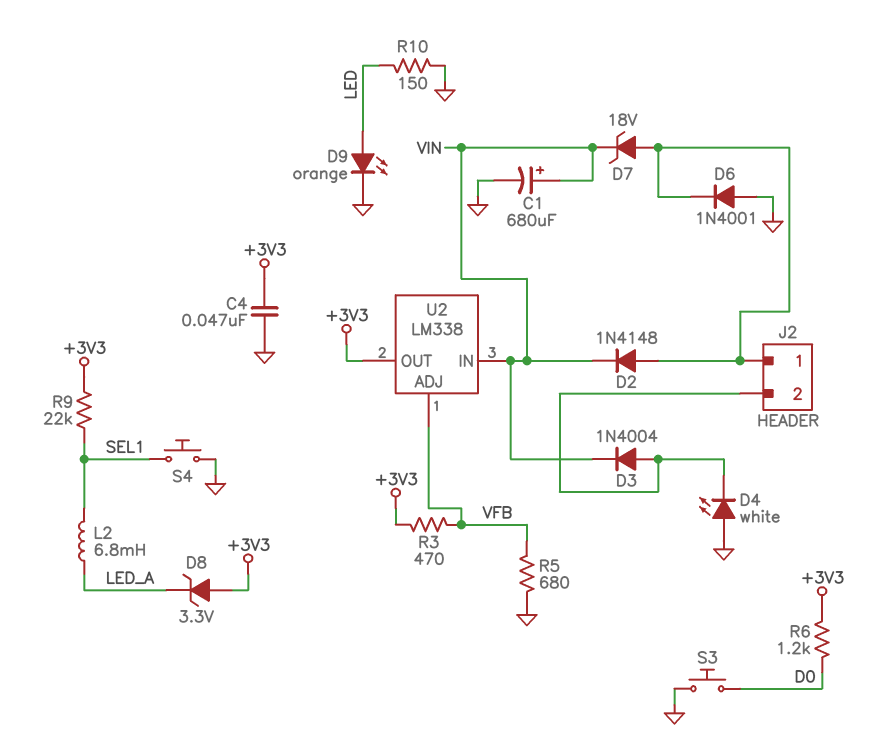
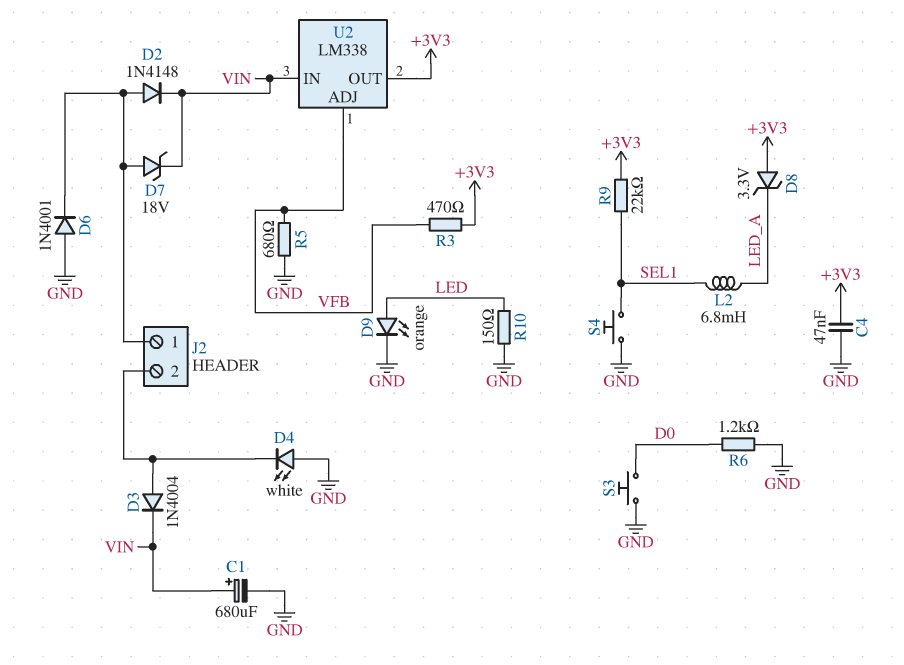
R6: 1.2k (+3V3, D0) -> 1.2k (D0, GND)

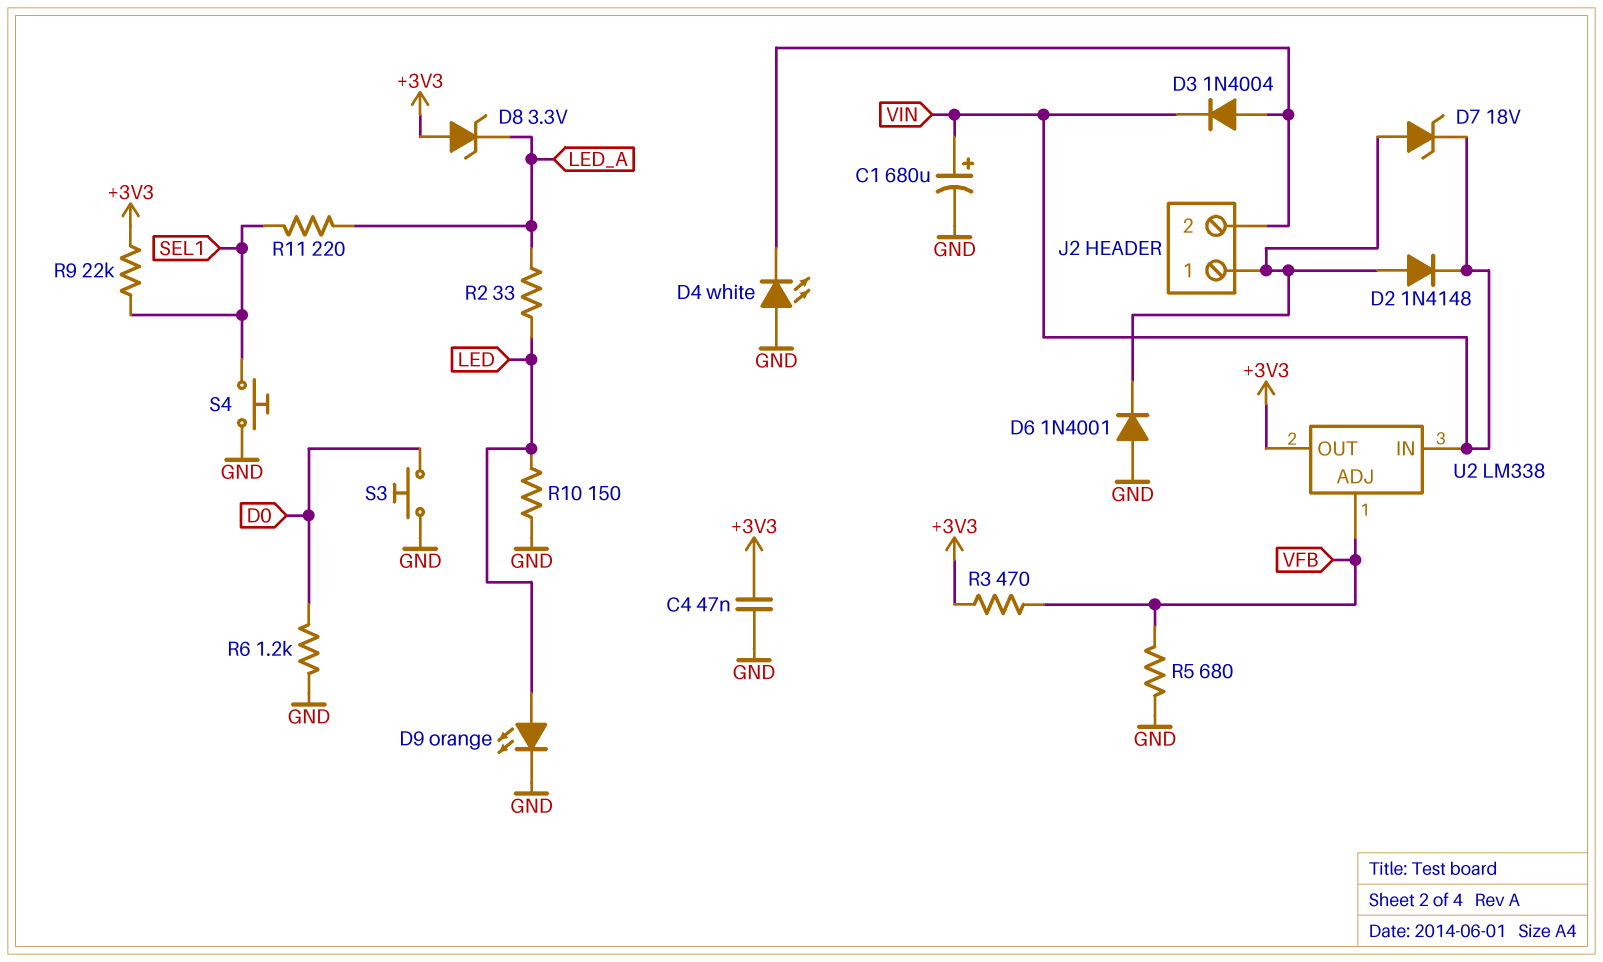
L2: 6.8mH (LED_A, SEL1) -> none
R2: none -> 33 (LED, LED_A)
R11: none -> 220 (LED_A, SEL1)

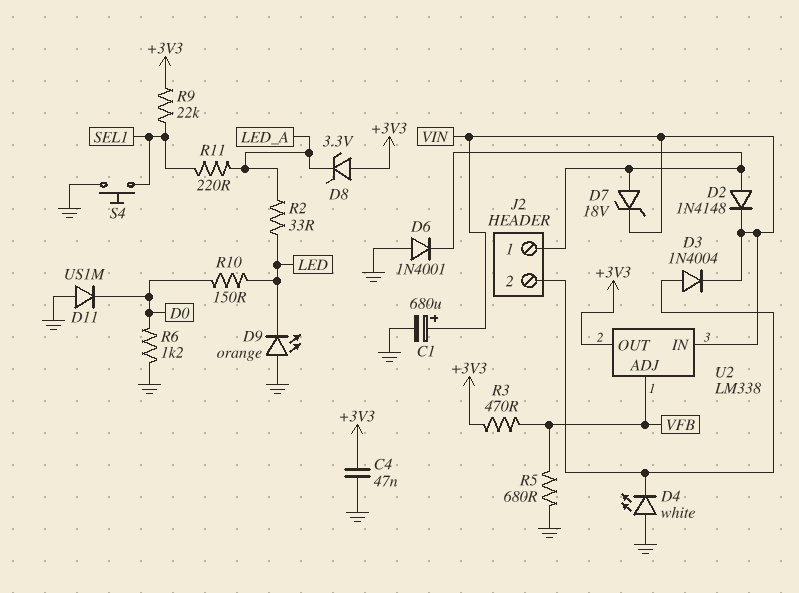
D9: LED orange (A LED, K GND) -> LED orange (A GND, K LED)
D11: none -> diode US1M (A GND, K D0)
R10: 150 (GND, LED) -> 150 (D0, LED)
S3: button (D0, GND) -> none

